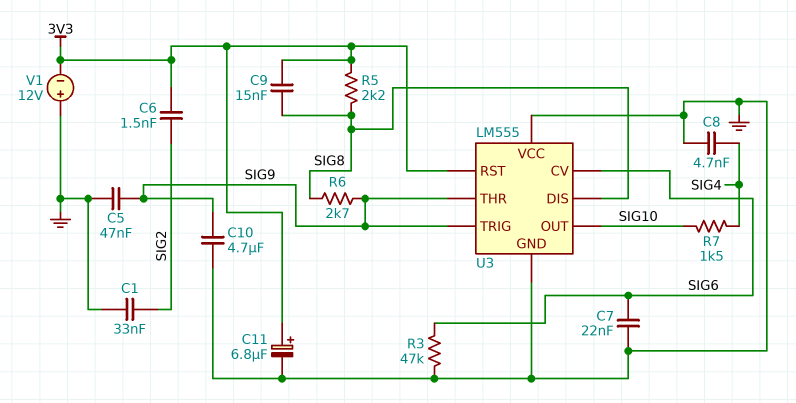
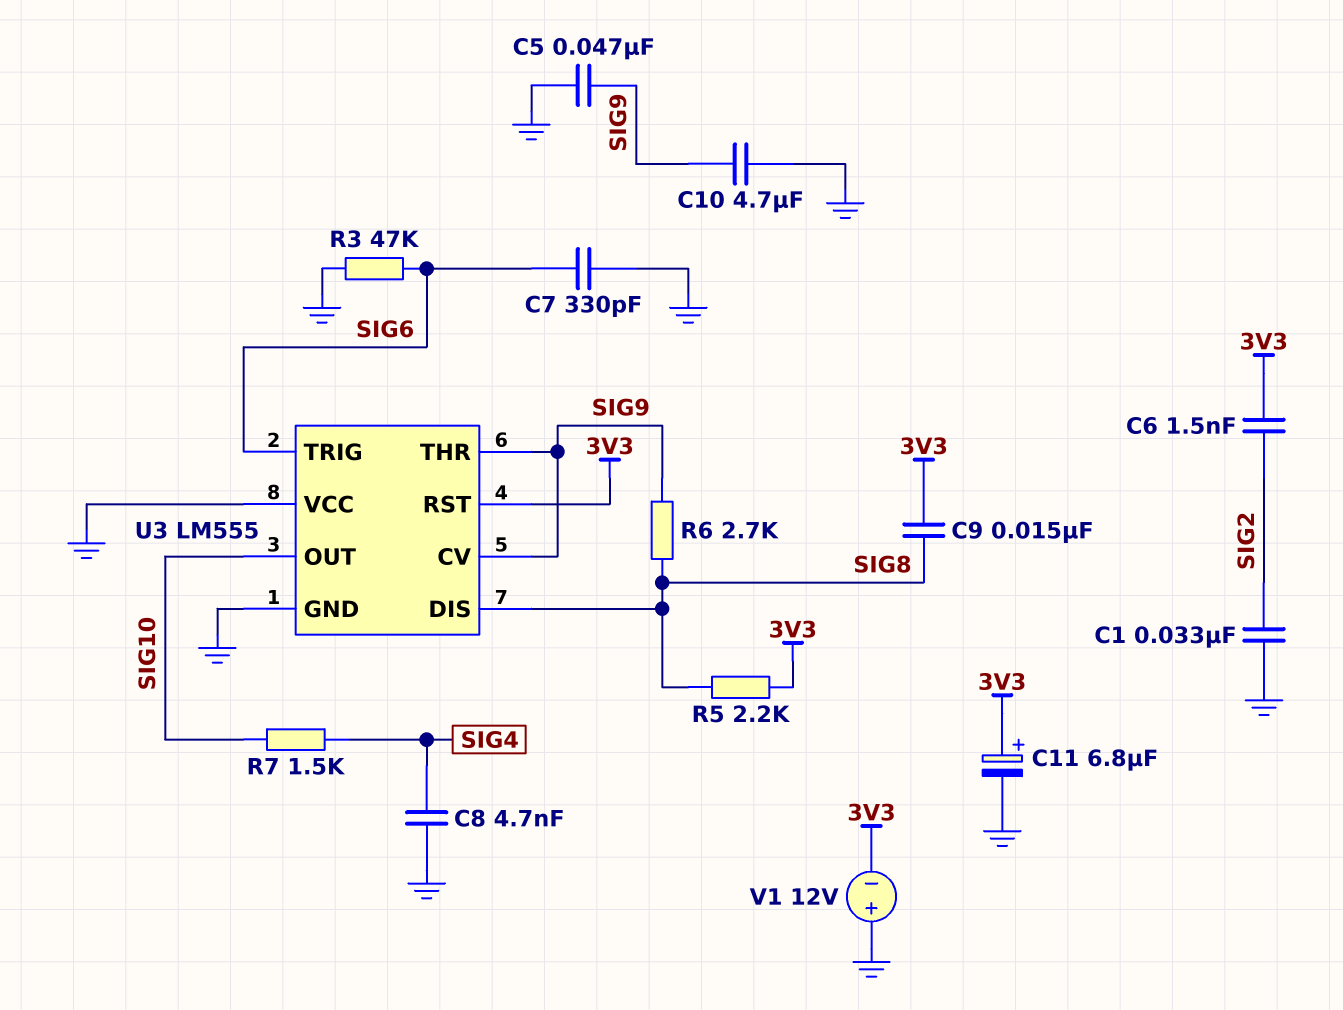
C7: 22nF (GND, SIG6) -> 330pF (GND, SIG6)
U3 pin CV: SIG6 -> SIG9
U3 pin TRIG: SIG9 -> SIG6

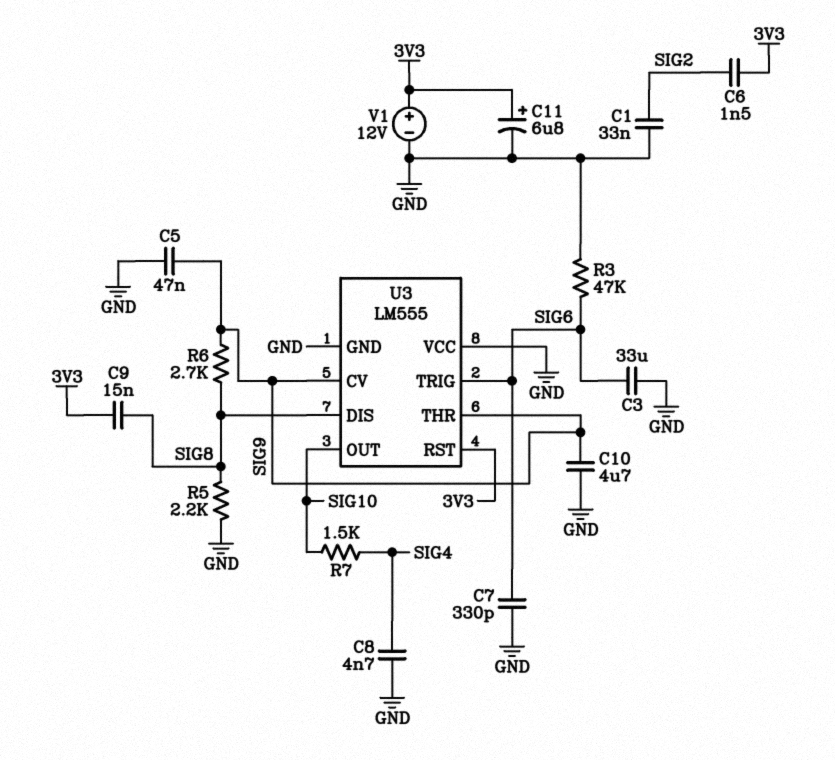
C3: none -> 33uF (GND, SIG6)
R5: 2.2k (3V3, SIG8) -> 2.2k (GND, SIG8)
V1: 12V (plus GND, minus 3V3) -> 12V (plus 3V3, minus GND)

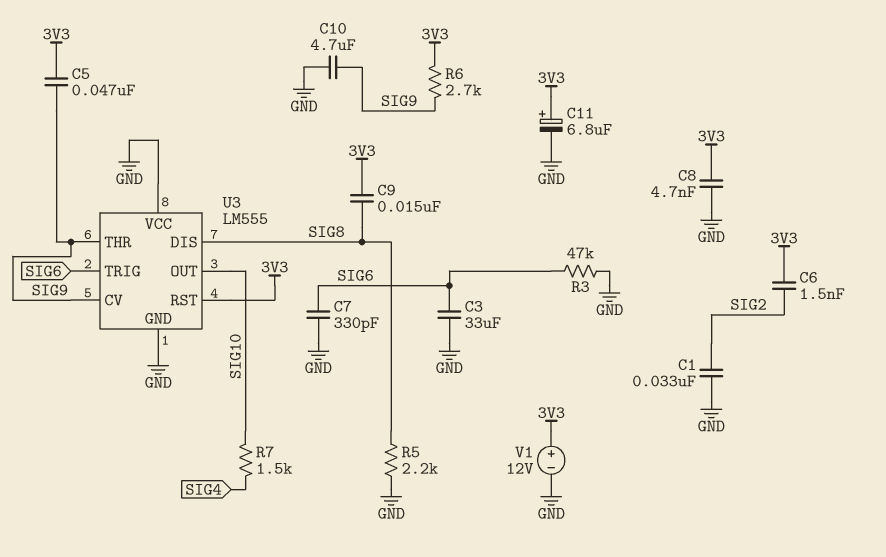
C5: 47nF (GND, SIG9) -> 47nF (3V3, SIG9)
C8: 4.7nF (GND, SIG4) -> 4.7nF (3V3, GND)
R6: 2.7k (SIG8, SIG9) -> 2.7k (3V3, SIG9)

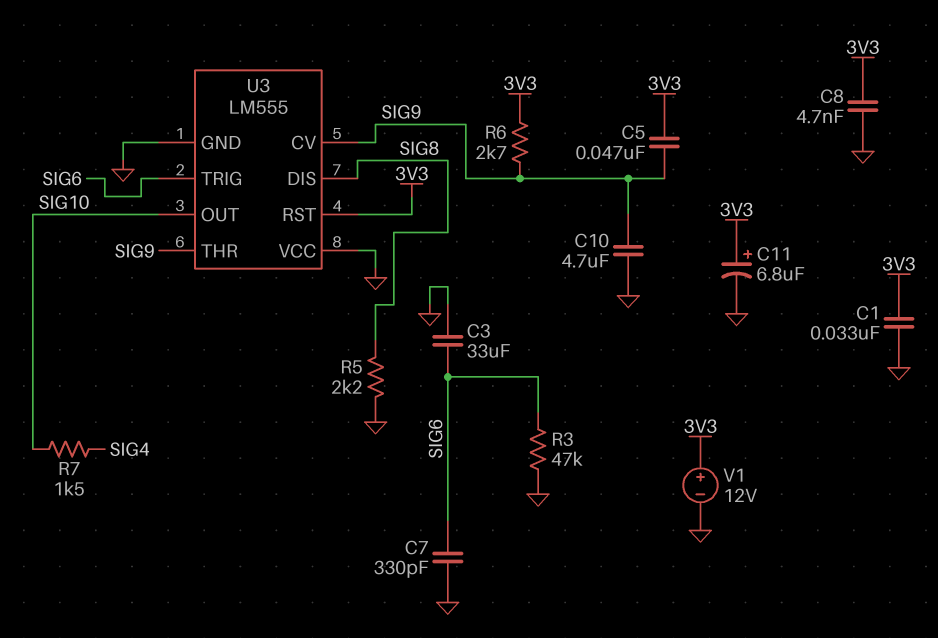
C1: 33nF (GND, SIG2) -> 33nF (3V3, GND)
C6: 1.5nF (3V3, SIG2) -> none
C9: 15nF (3V3, SIG8) -> none

